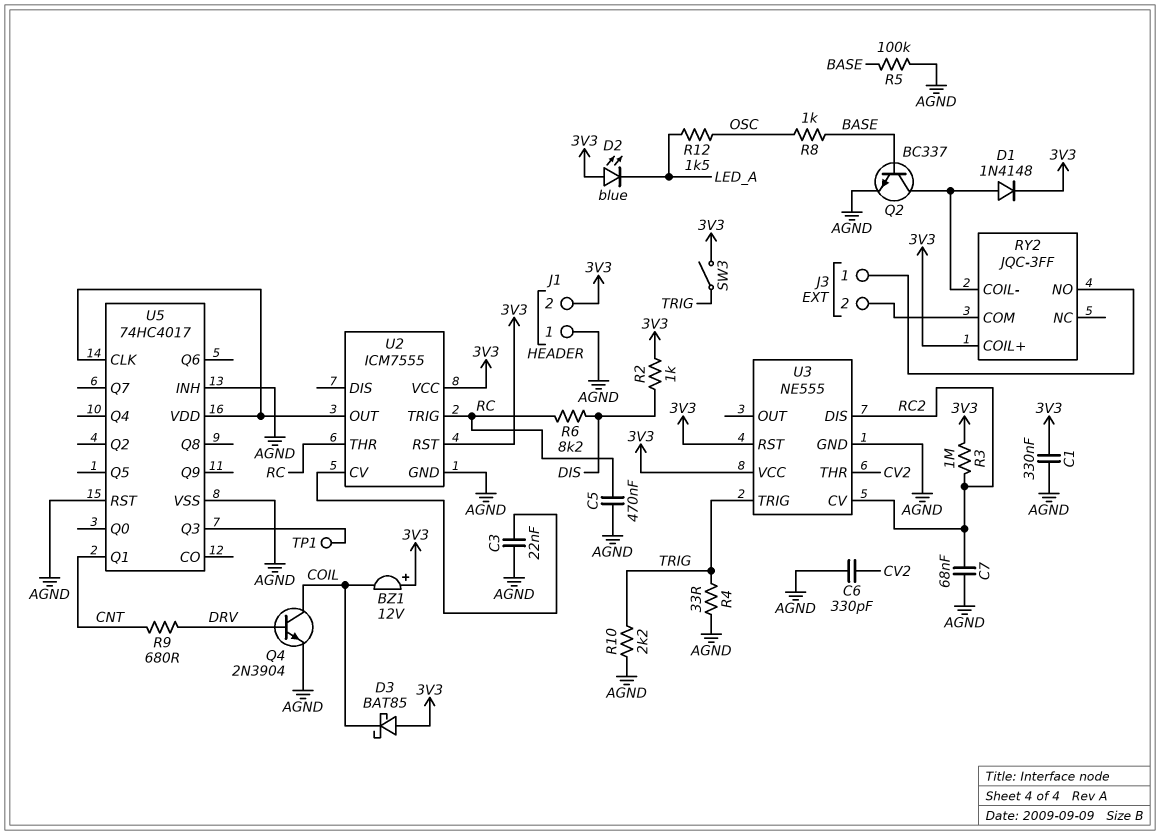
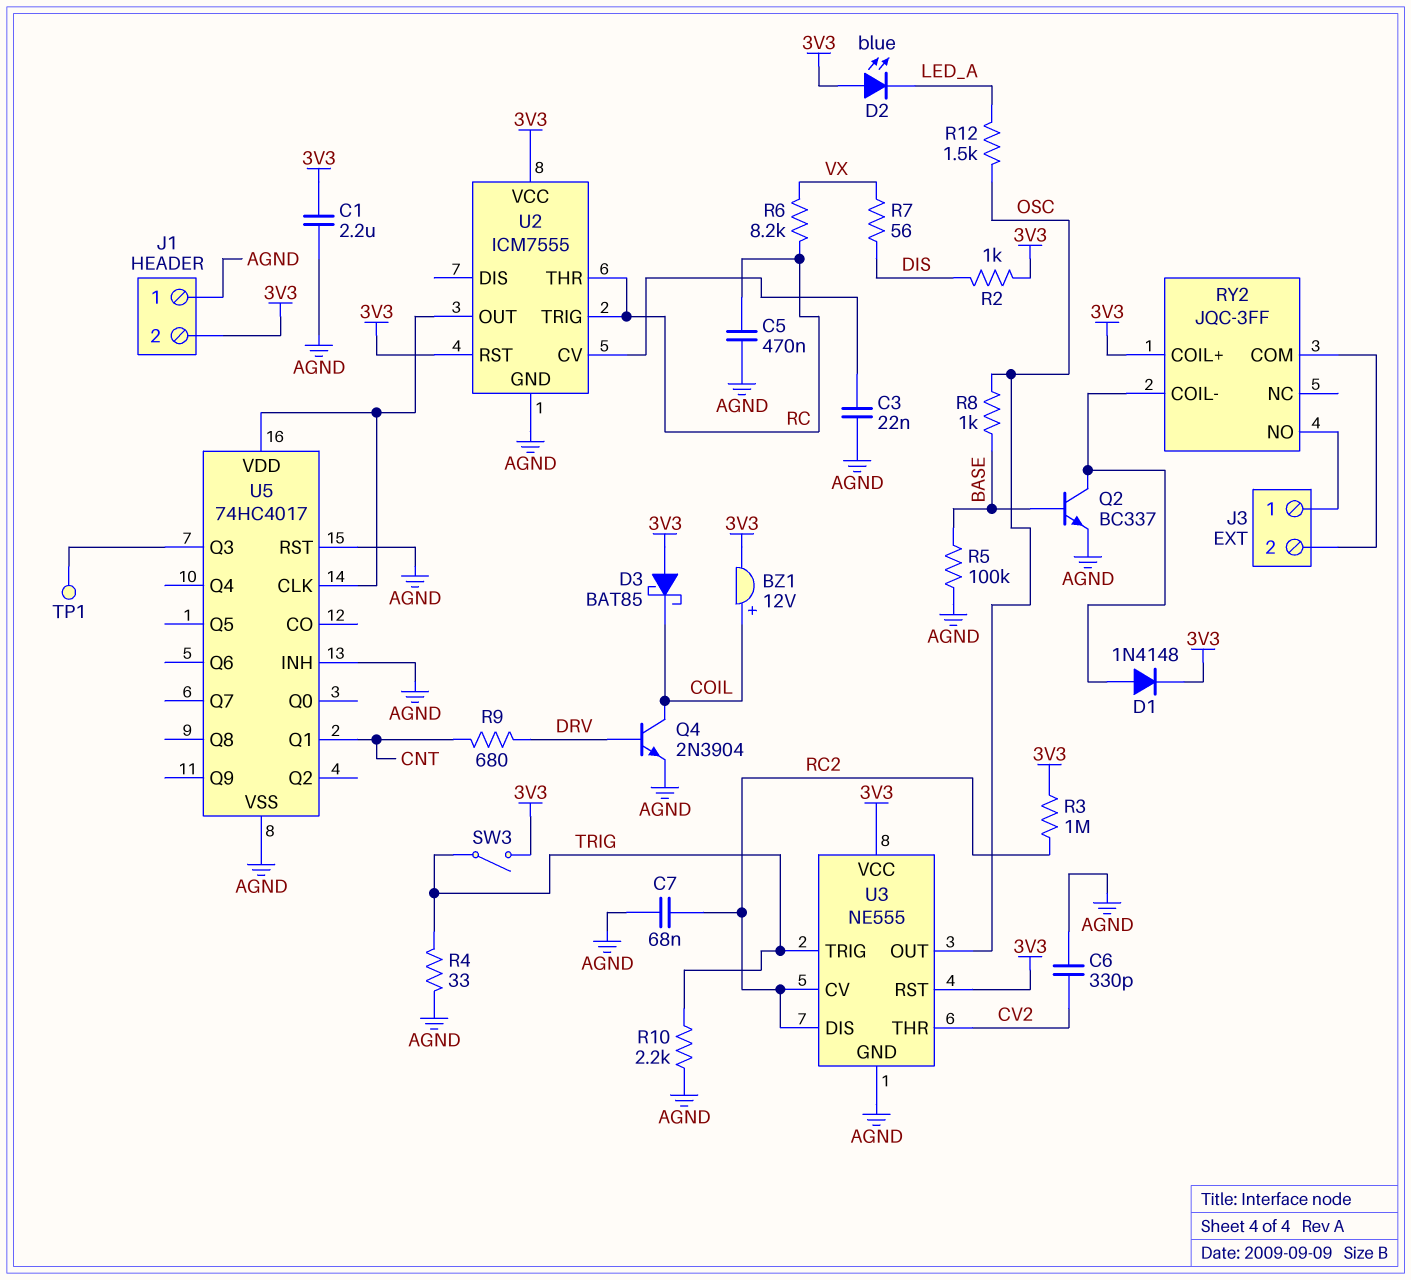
BZ1: buzzer 12V (plus 3V3, minus COIL) -> buzzer 12V (plus COIL, minus 3V3)
C1: 330nF (3V3, AGND) -> 2.2uF (3V3, AGND)
R6: 8.2k (DIS, RC) -> 8.2k (RC, VX)
R7: none -> 56 (DIS, VX)
U3 pin OUT: none -> OSC

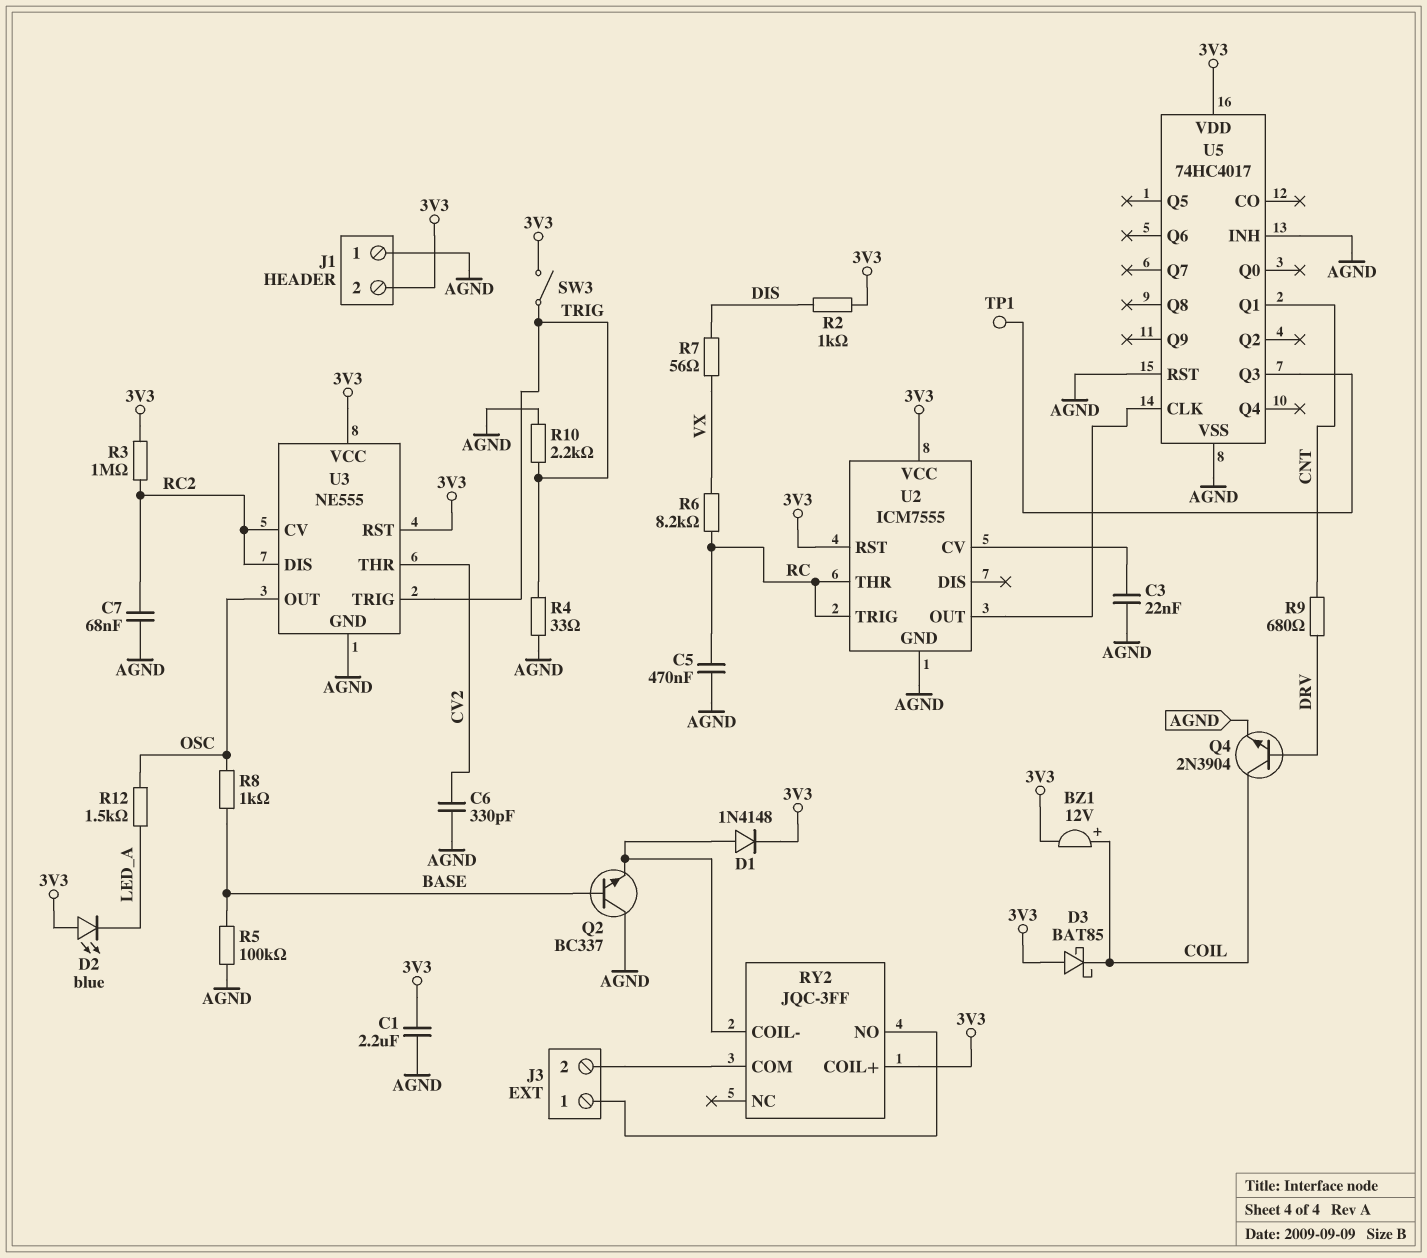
Q2: NPN BC337 (B BASE, C RY2/COIL-, E AGND) -> NPN BC337 (B BASE, C AGND, E RY2/COIL-)
U5 pin VDD: U2/OUT -> 3V3

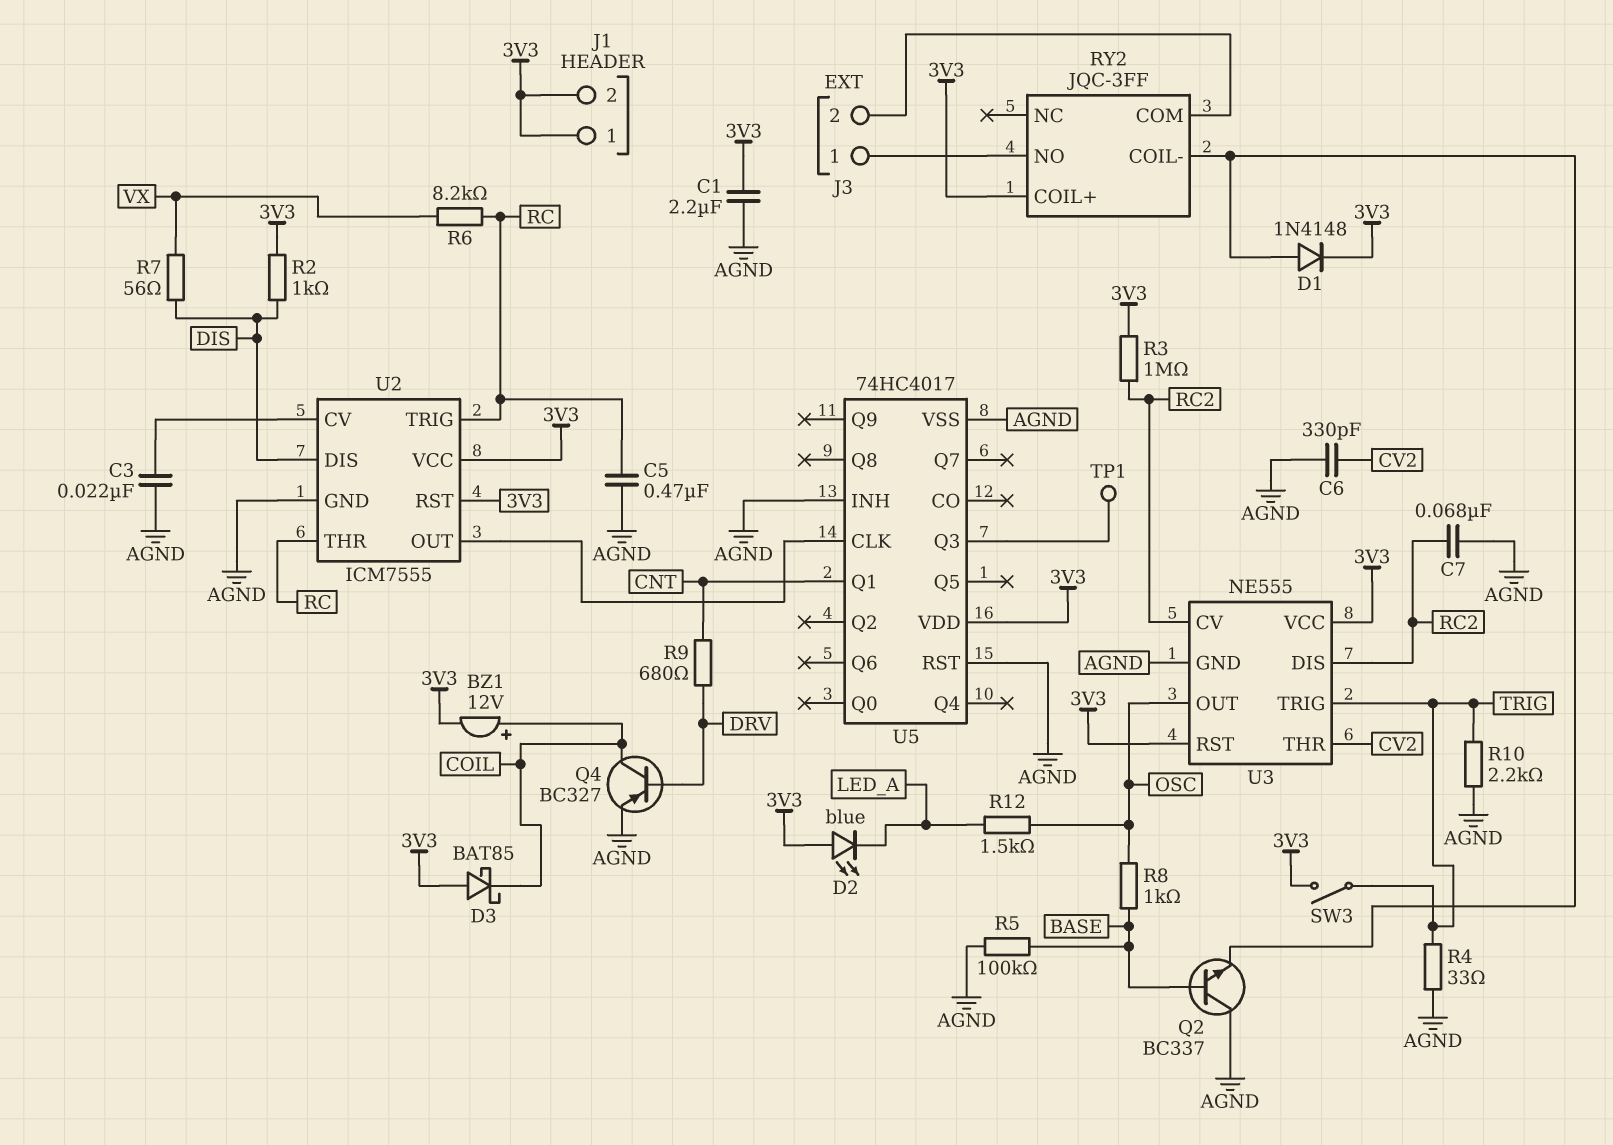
J1 pin 1: AGND -> 3V3
Q4: NPN 2N3904 (B DRV, C COIL, E AGND) -> PNP BC327 (B DRV, C COIL, E AGND)
U2 pin DIS: none -> DIS

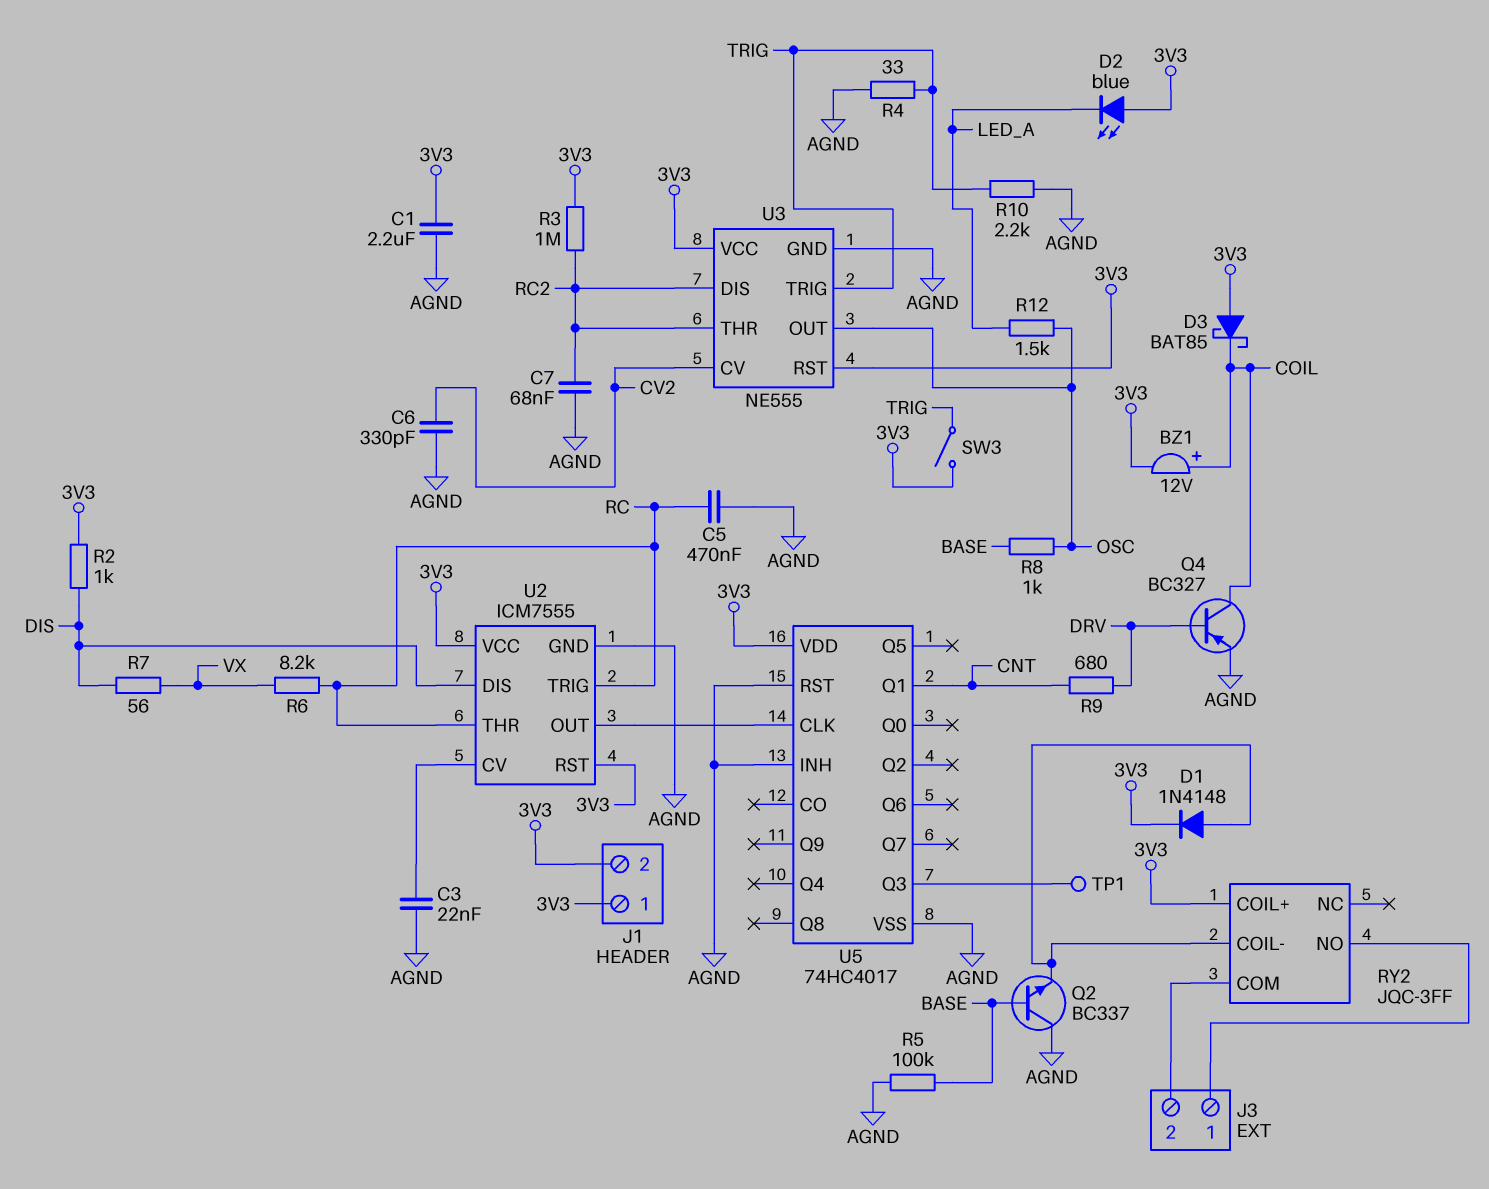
U3 pin CV: RC2 -> CV2
U3 pin THR: CV2 -> RC2

